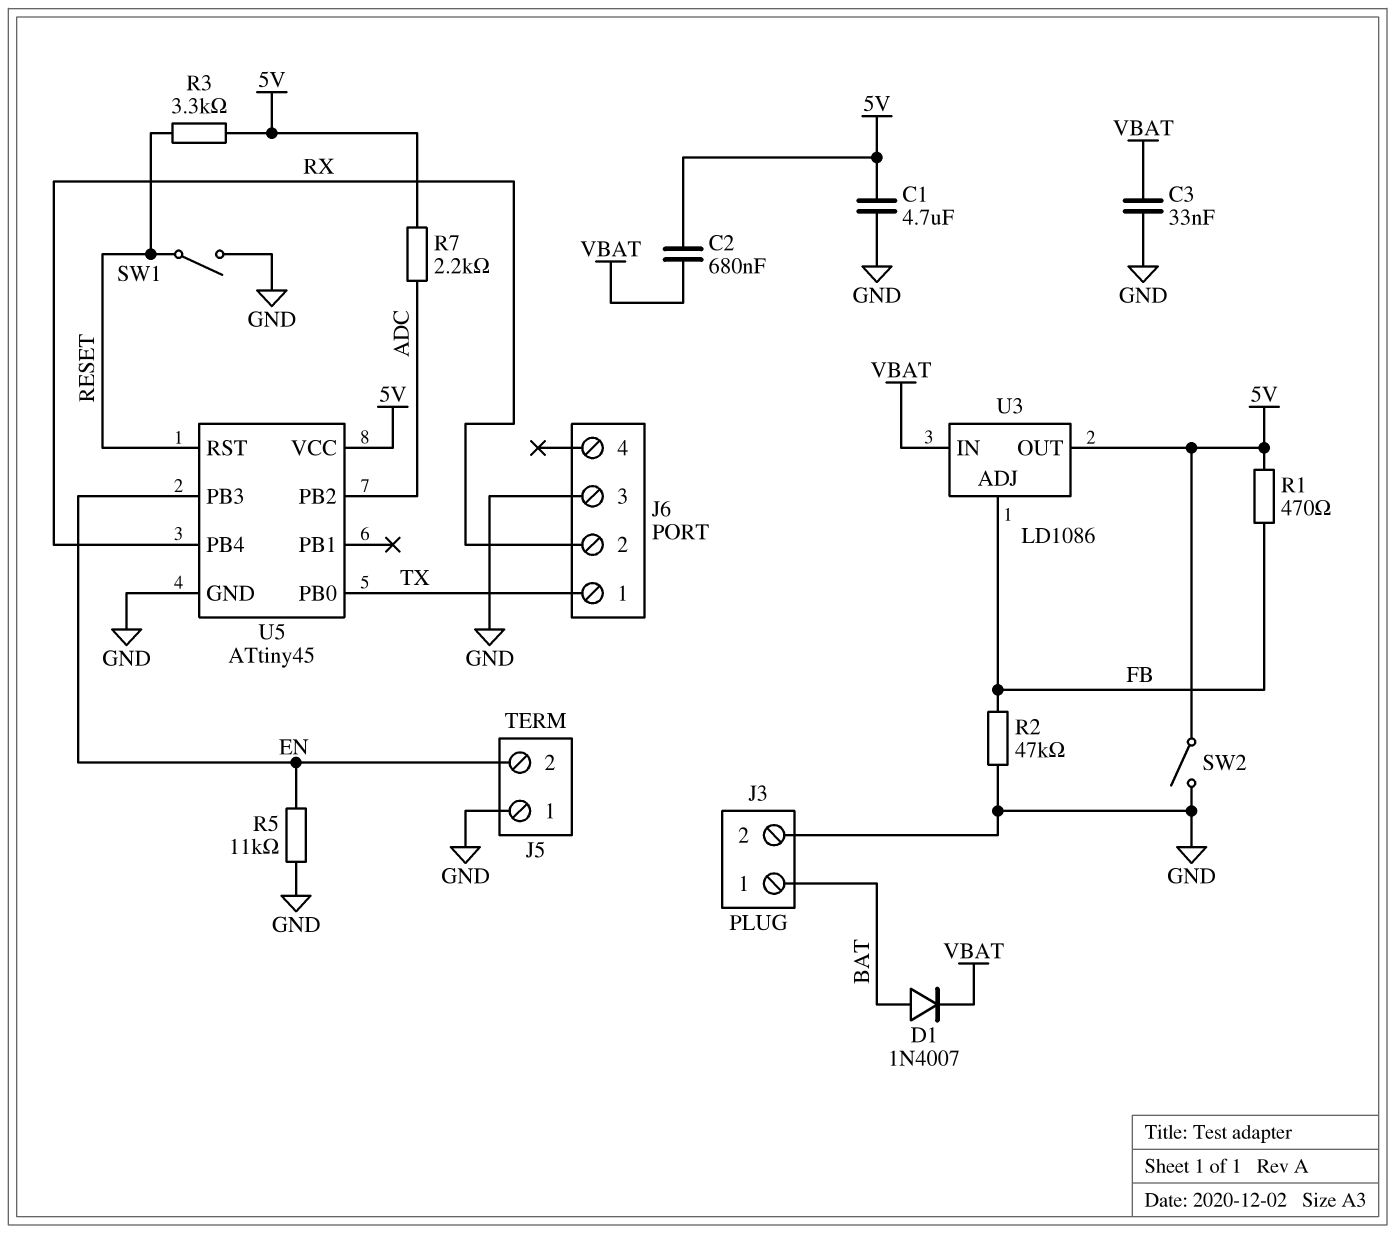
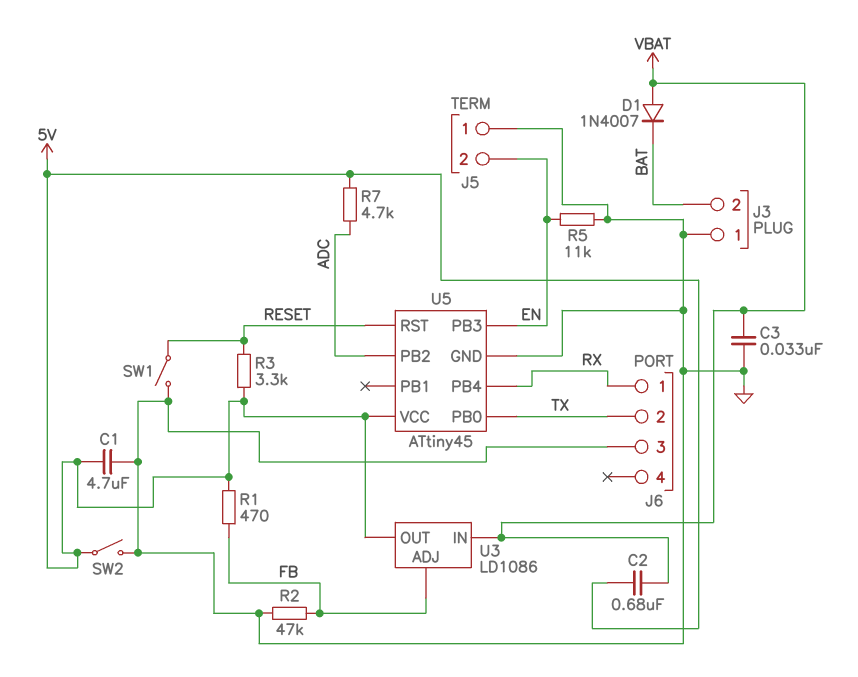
D1: diode 1N4007 (A BAT, K VBAT) -> diode 1N4007 (A VBAT, K BAT)
J3 pin 1: BAT -> GND
J3 pin 2: GND -> BAT
J6 pin 1: TX -> RX
J6 pin 2: RX -> TX
R7: 2.2k (5V, ADC) -> 4.7k (5V, ADC)

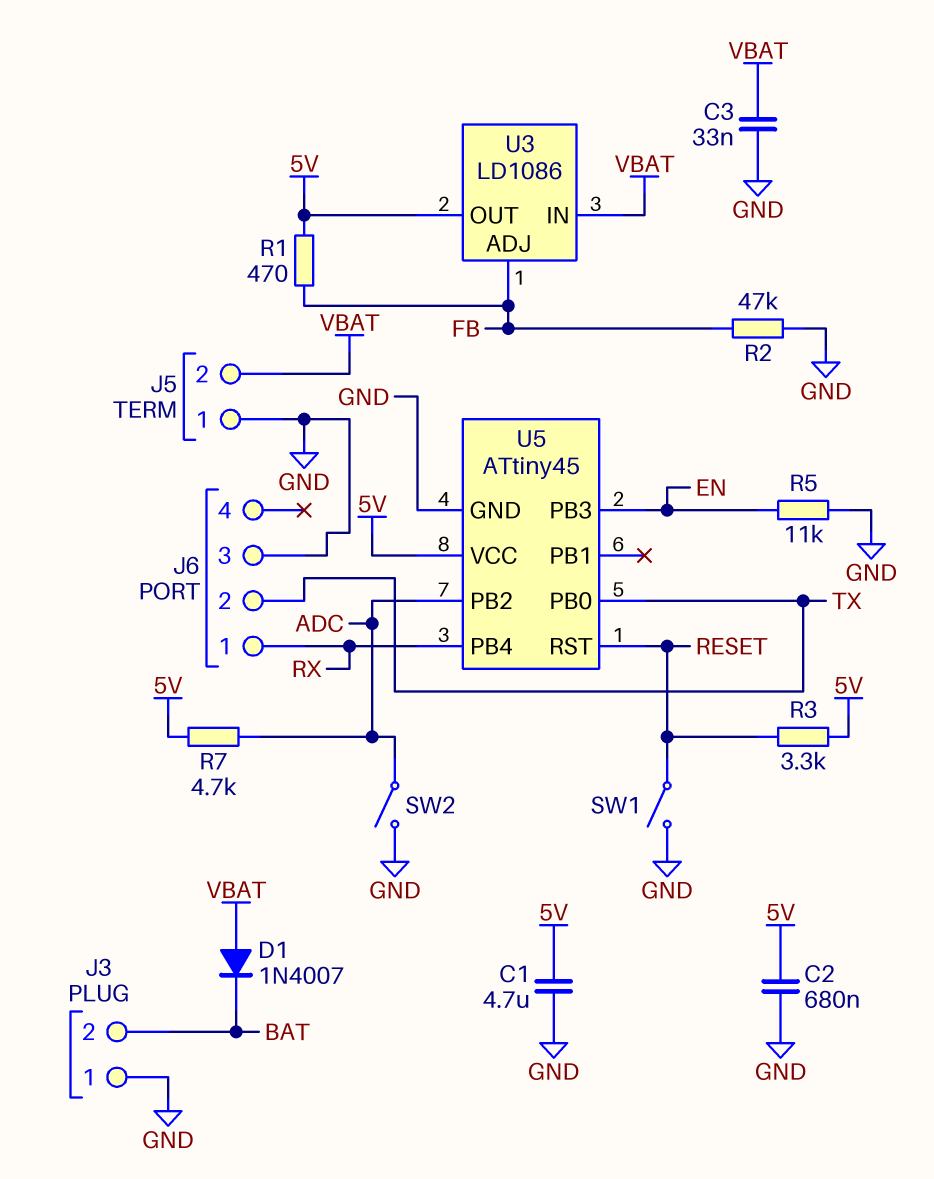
C2: 680nF (5V, VBAT) -> 680nF (5V, GND)
J5 pin 2: EN -> VBAT
SW2: switch (5V, GND) -> switch (ADC, GND)

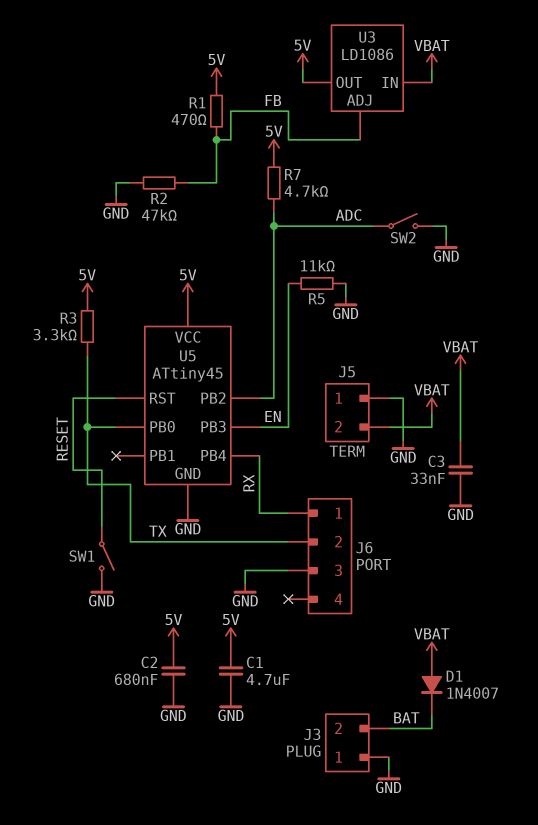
R3: 3.3k (5V, RESET) -> 3.3k (5V, TX)

